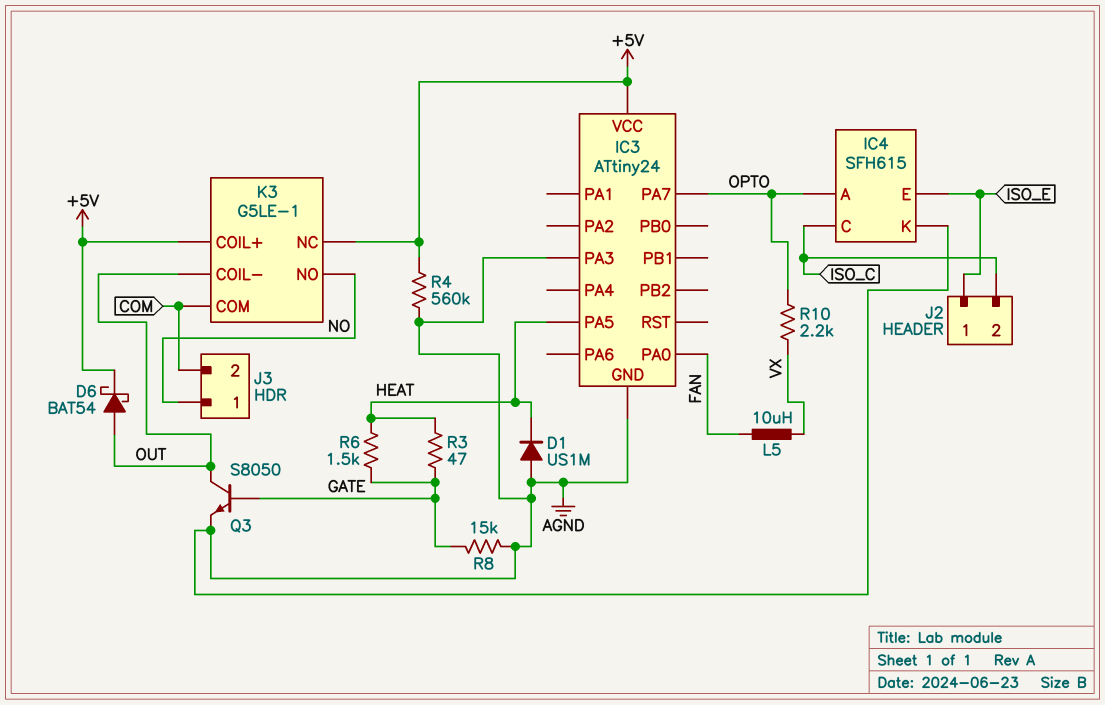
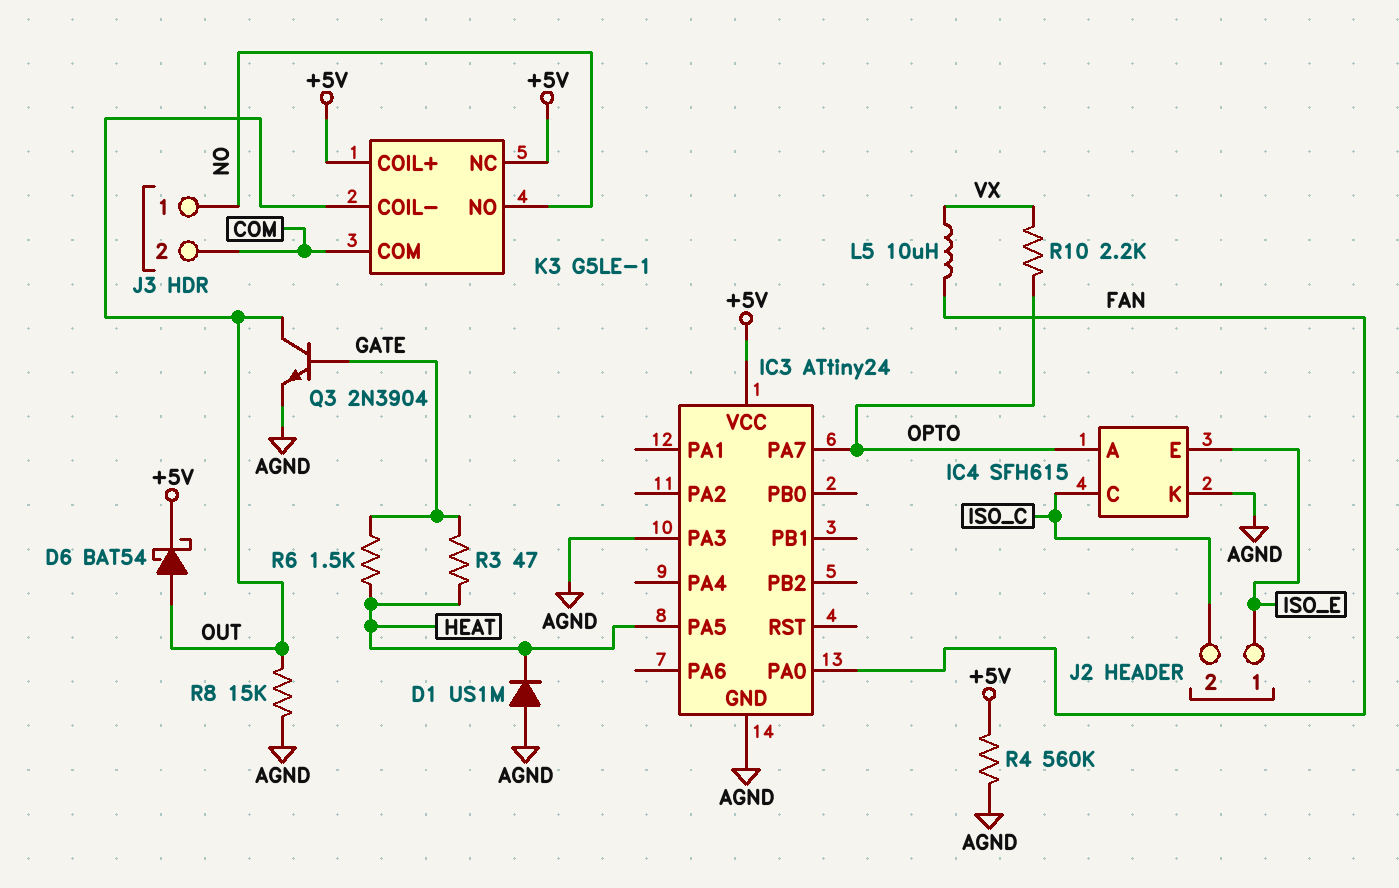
Q3: NPN S8050 (B GATE, C OUT, E AGND) -> NPN 2N3904 (B GATE, C OUT, E AGND)
R8: 15k (AGND, GATE) -> 15k (AGND, OUT)

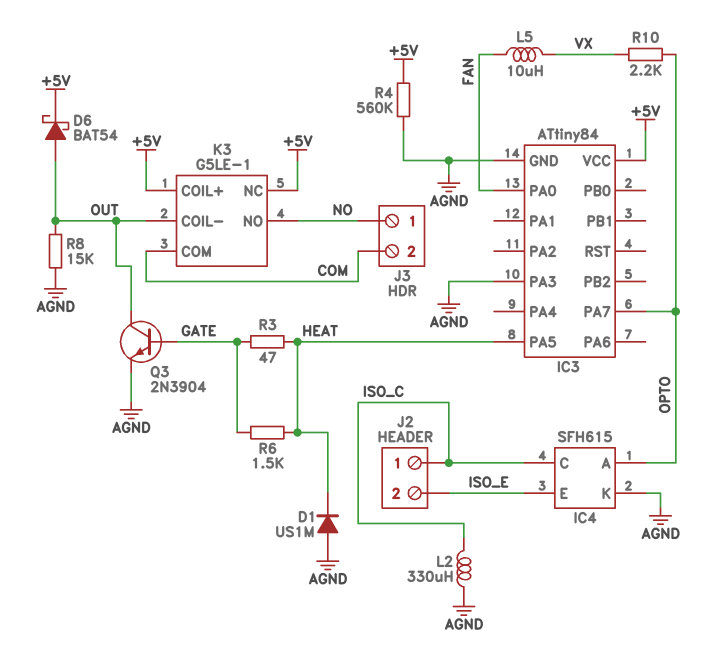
IC3: ATtiny24 -> ATtiny84
J2 pin 1: ISO_E -> ISO_C
J2 pin 2: ISO_C -> ISO_E
L2: none -> 330uH (AGND, ISO_C)

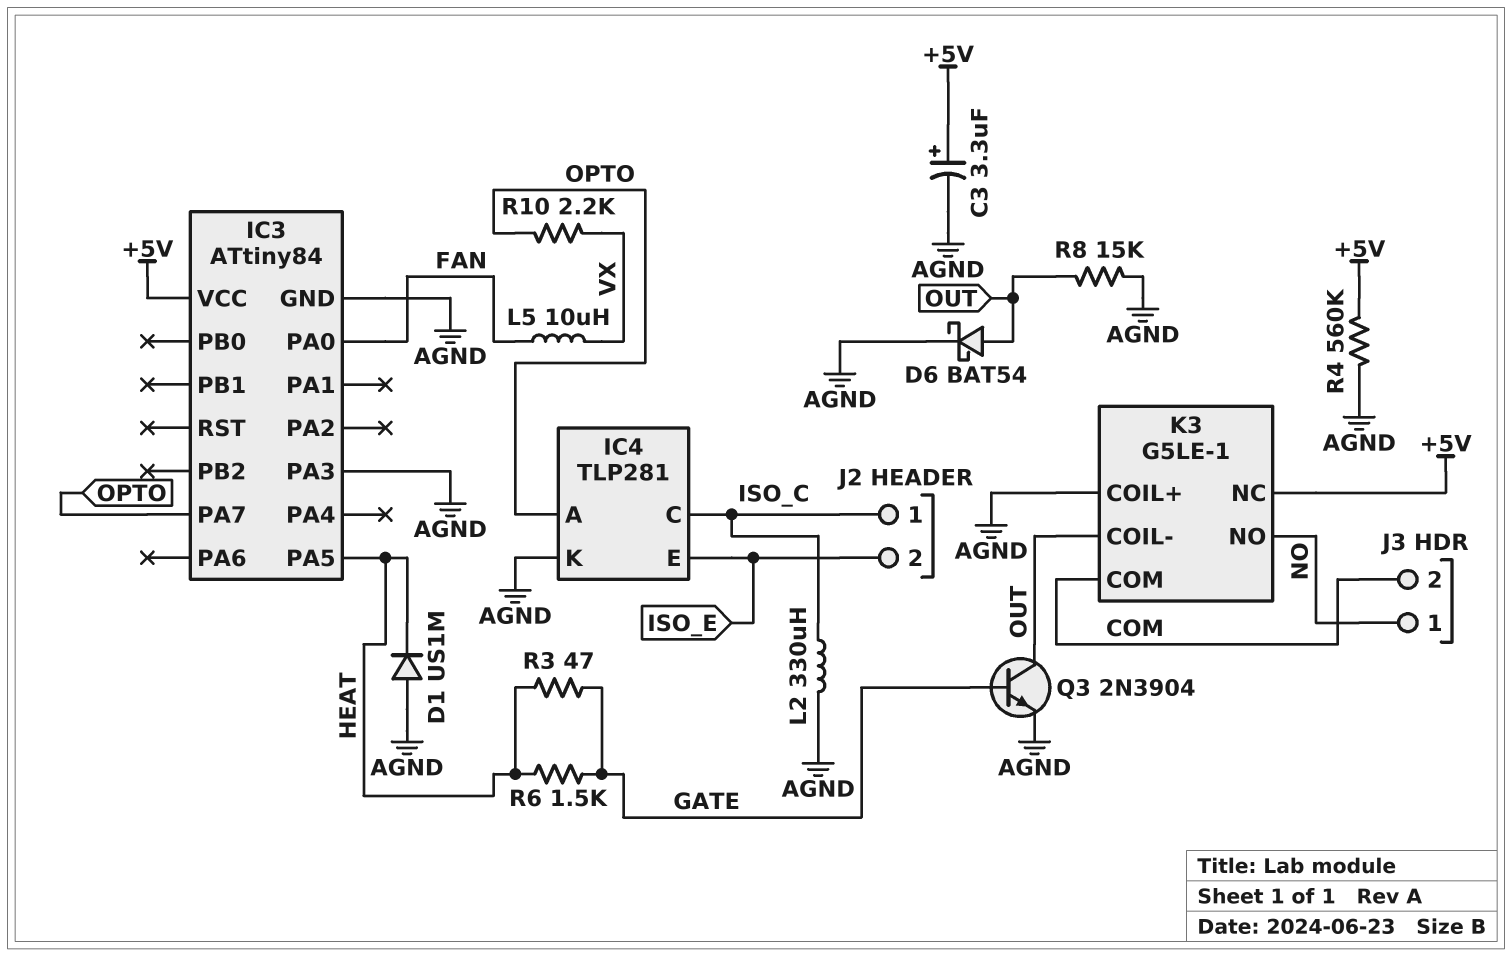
C3: none -> 3.3uF (plus +5V, minus AGND)
D6: schottky BAT54 (A OUT, K +5V) -> schottky BAT54 (A OUT, K AGND)
IC4: SFH615 -> TLP281
K3 pin COIL+: +5V -> AGND

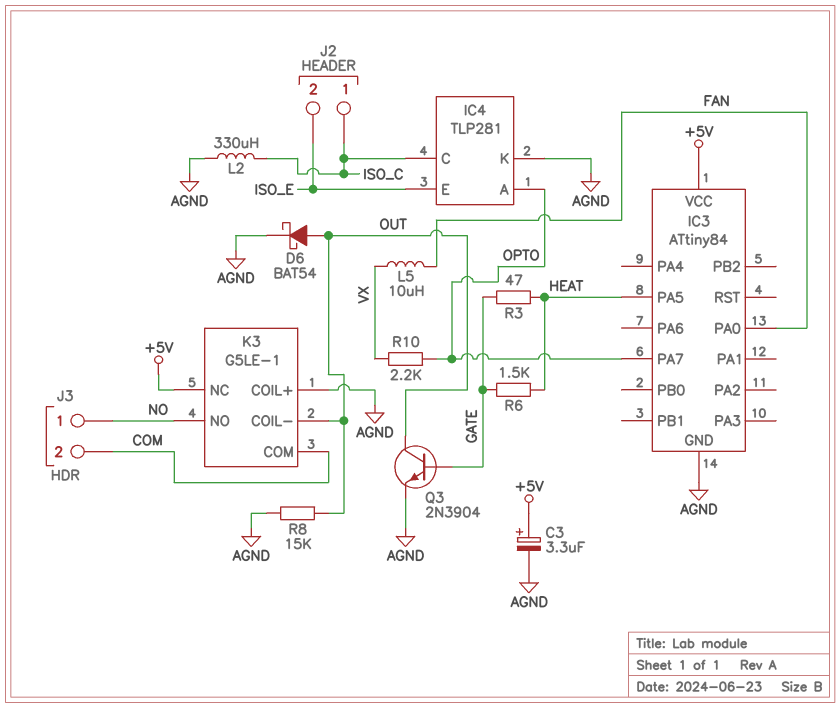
D1: diode US1M (A AGND, K HEAT) -> none
IC3 pin PA3: AGND -> none
R4: 560k (+5V, AGND) -> none

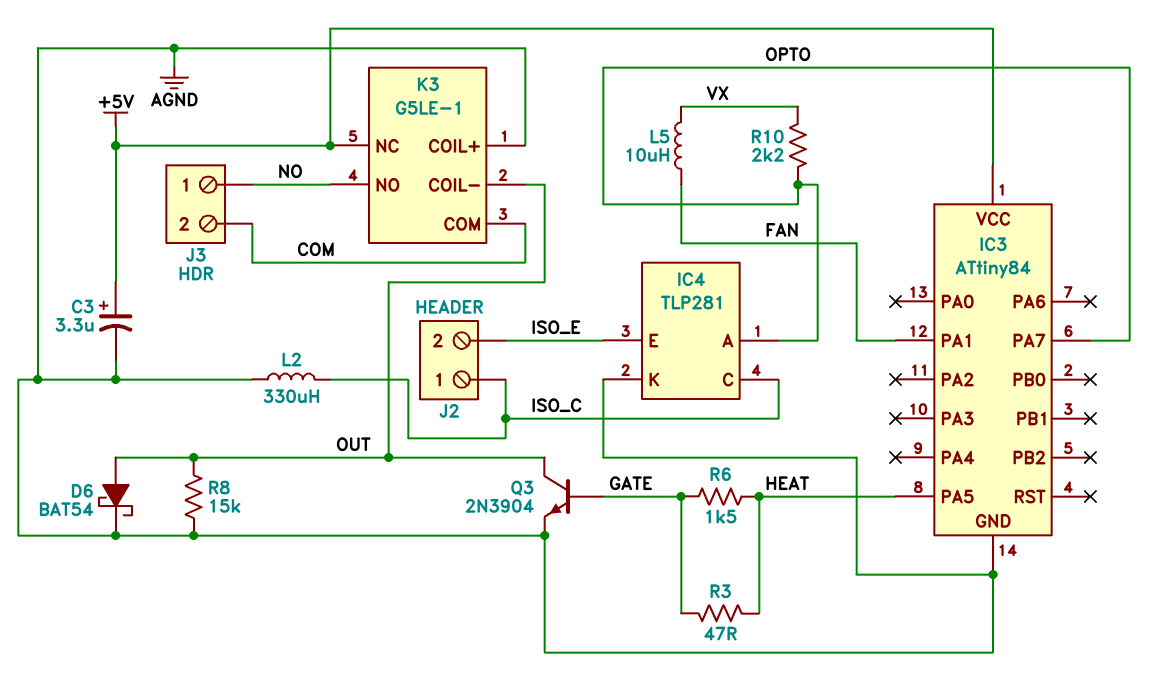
IC3 pin PA0: FAN -> none
IC3 pin PA1: none -> FAN

